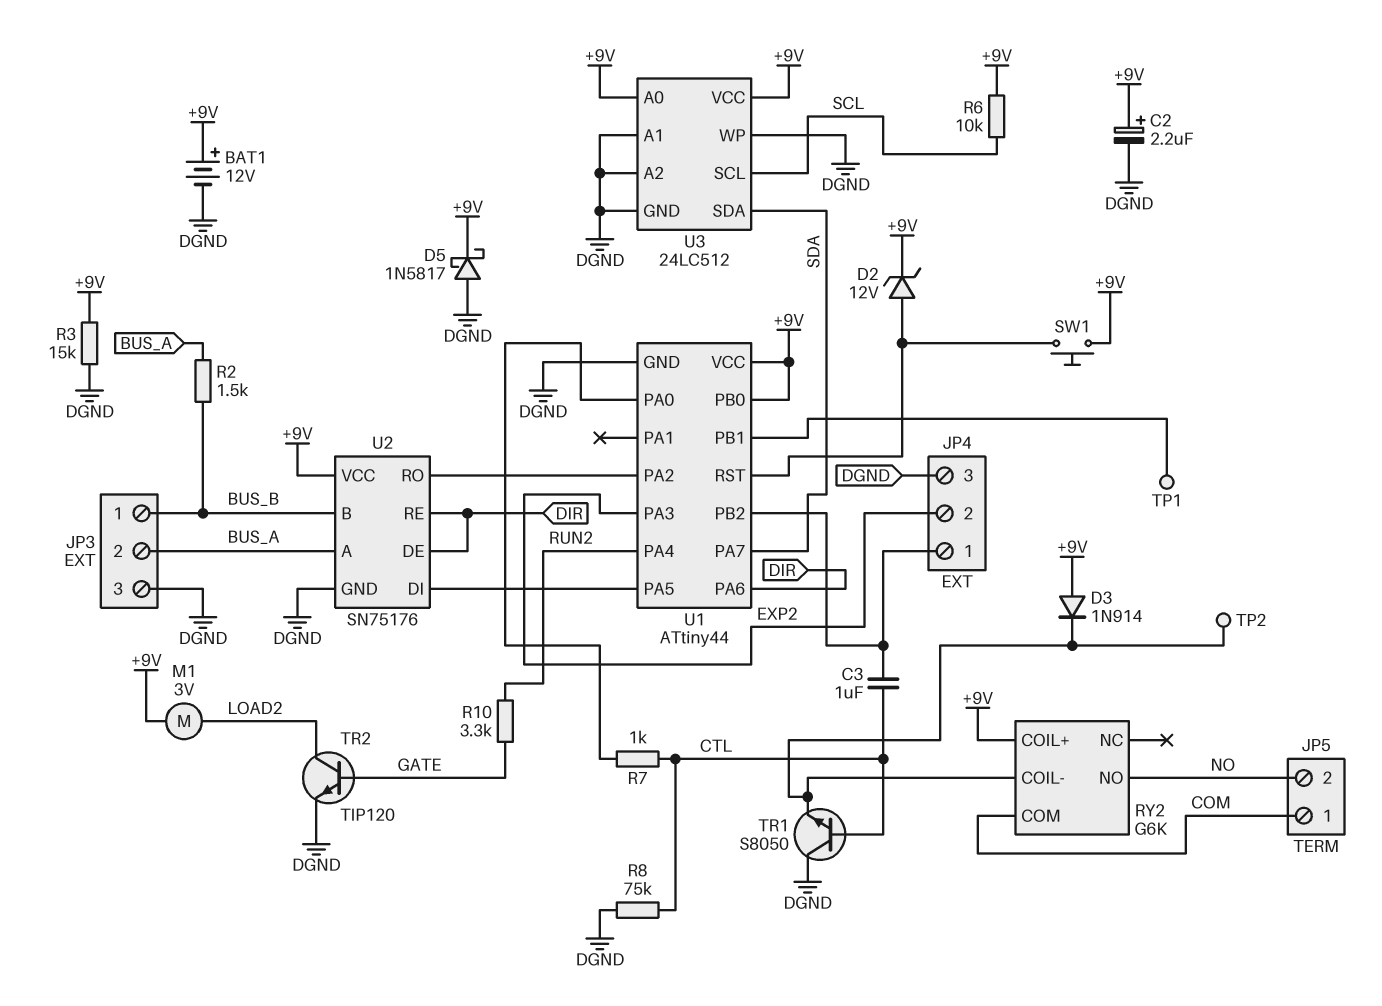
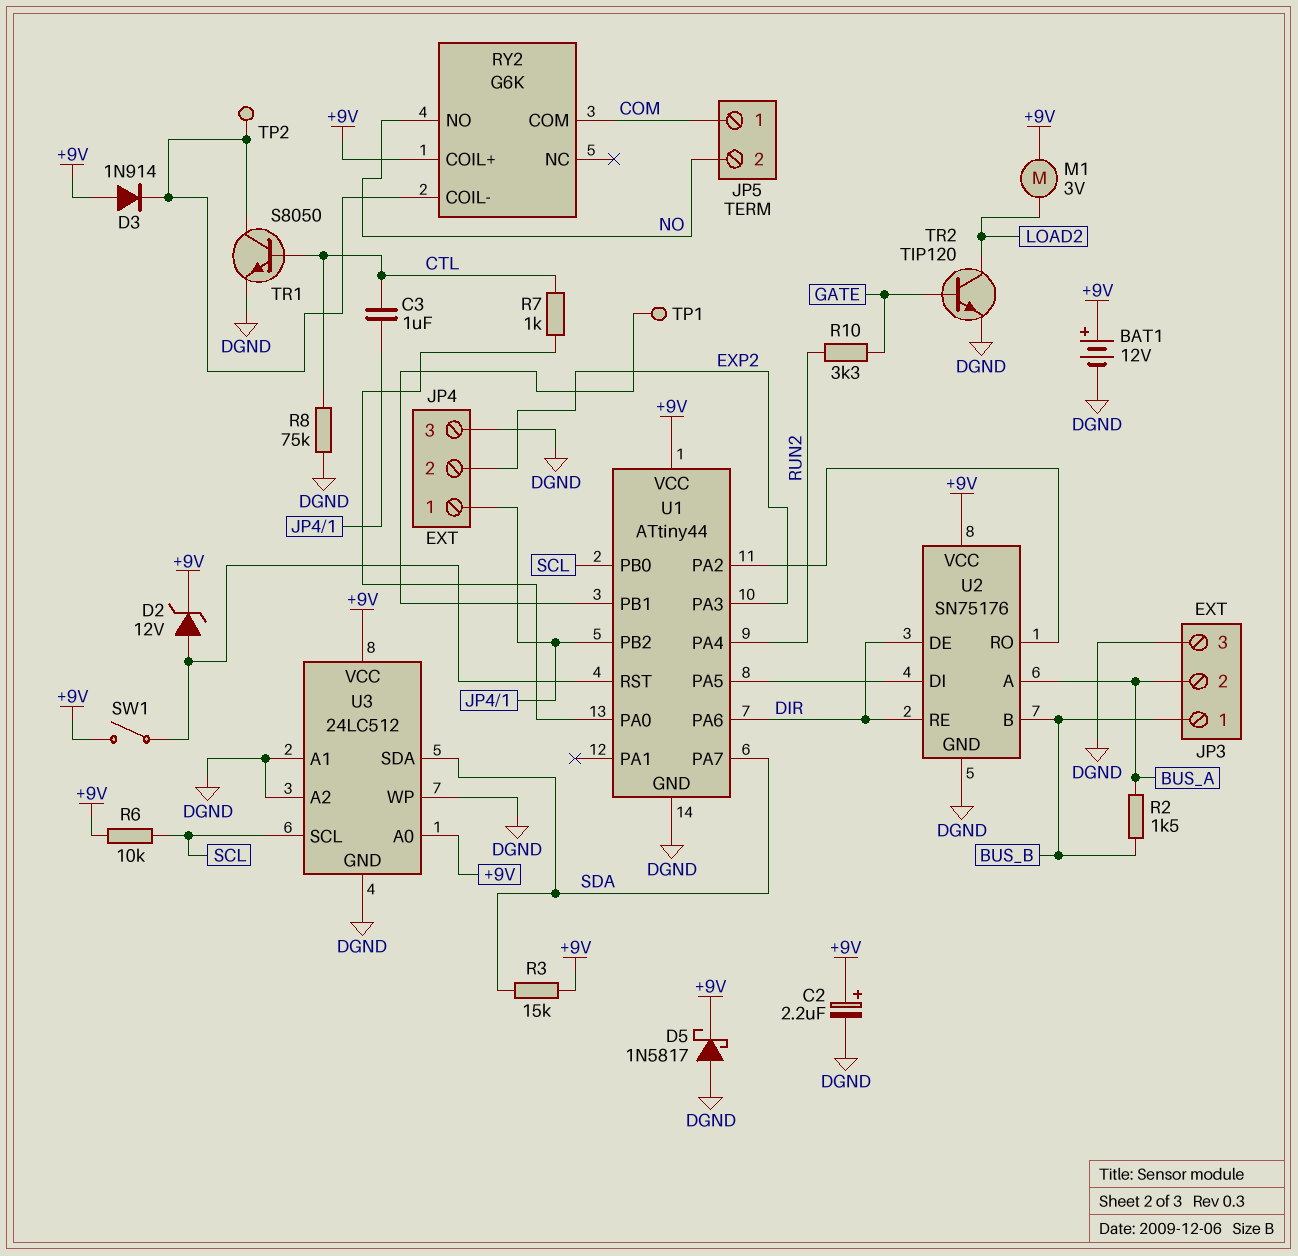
R3: 15k (+9V, DGND) -> 15k (+9V, SDA)
SW1: button (+9V, U1/RST) -> switch (+9V, U1/RST)
TR1: NPN S8050 (B CTL, C DGND, E RY2/COIL-) -> NPN S8050 (B CTL, C RY2/COIL-, E DGND)
U1 pin PB0: +9V -> SCL

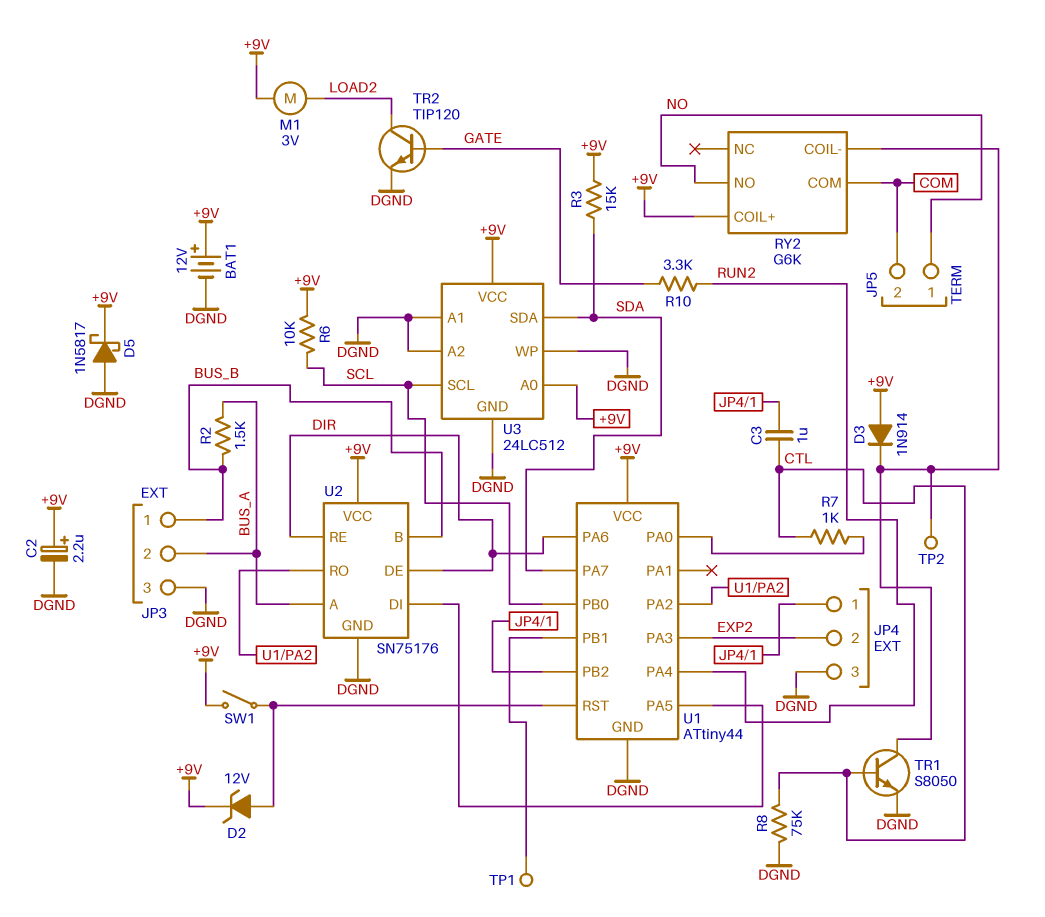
JP5 pin 1: COM -> NO
JP5 pin 2: NO -> COM

